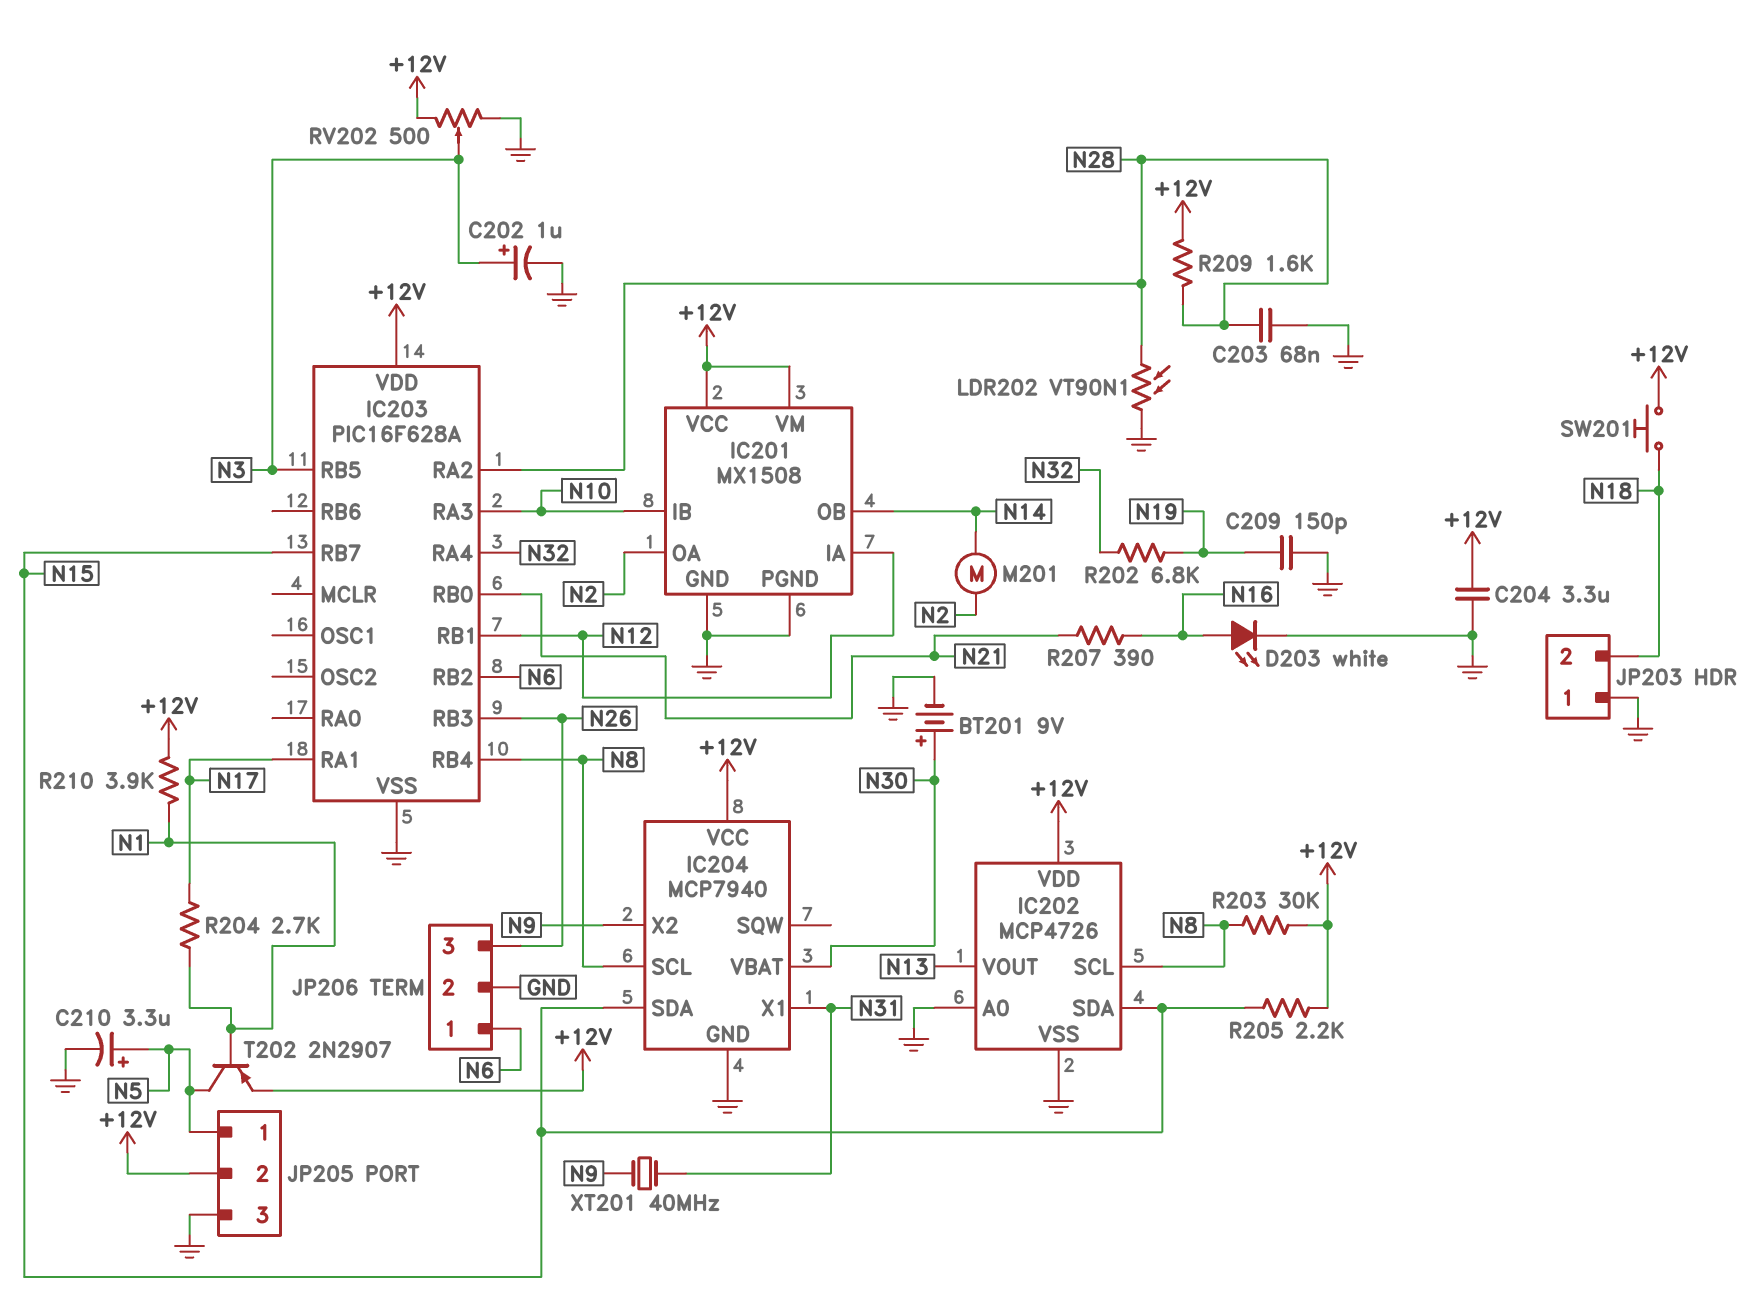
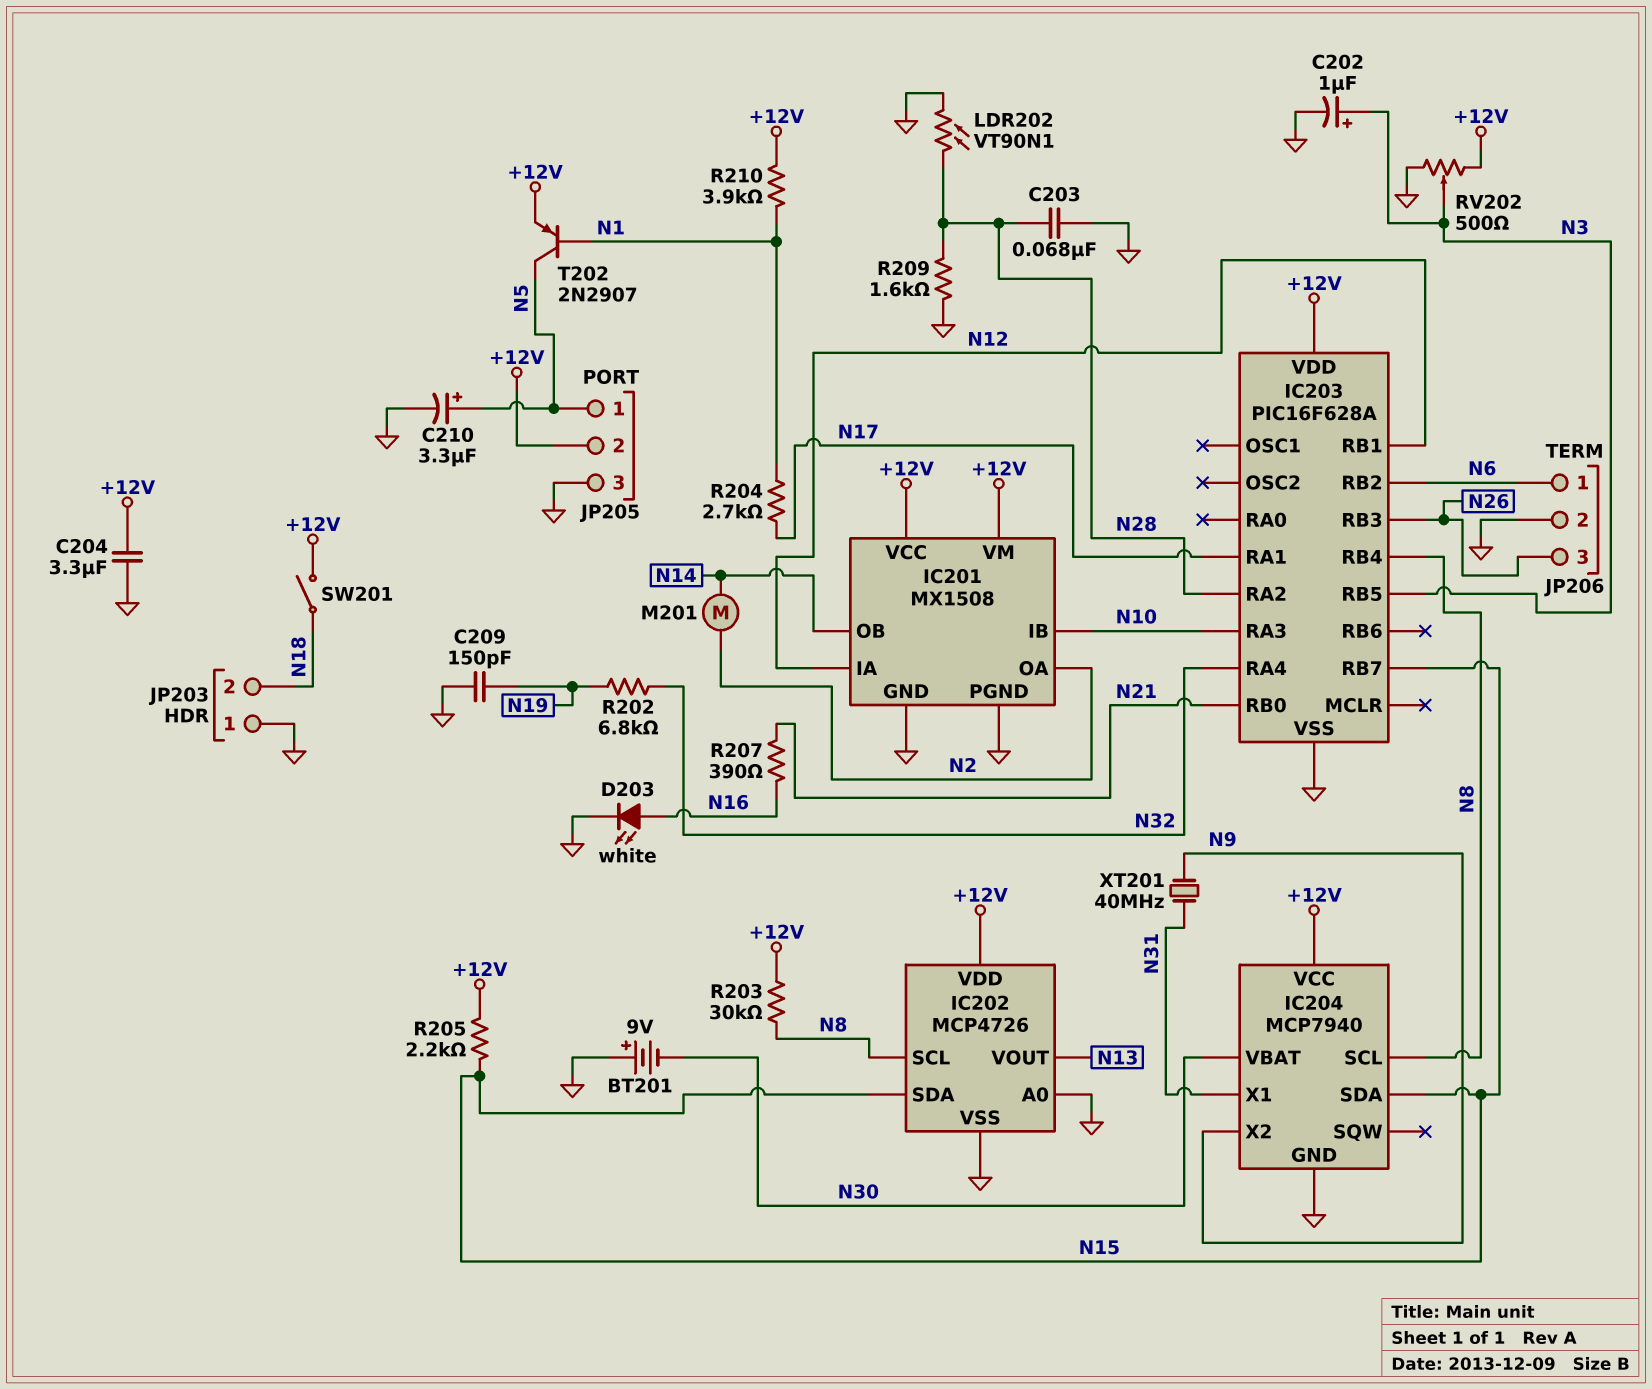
BT201: 9V (plus N30, minus GND) -> 9V (plus GND, minus N30)
R209: 1.6k (+12V, N28) -> 1.6k (GND, N28)
SW201: button (+12V, N18) -> switch (+12V, N18)

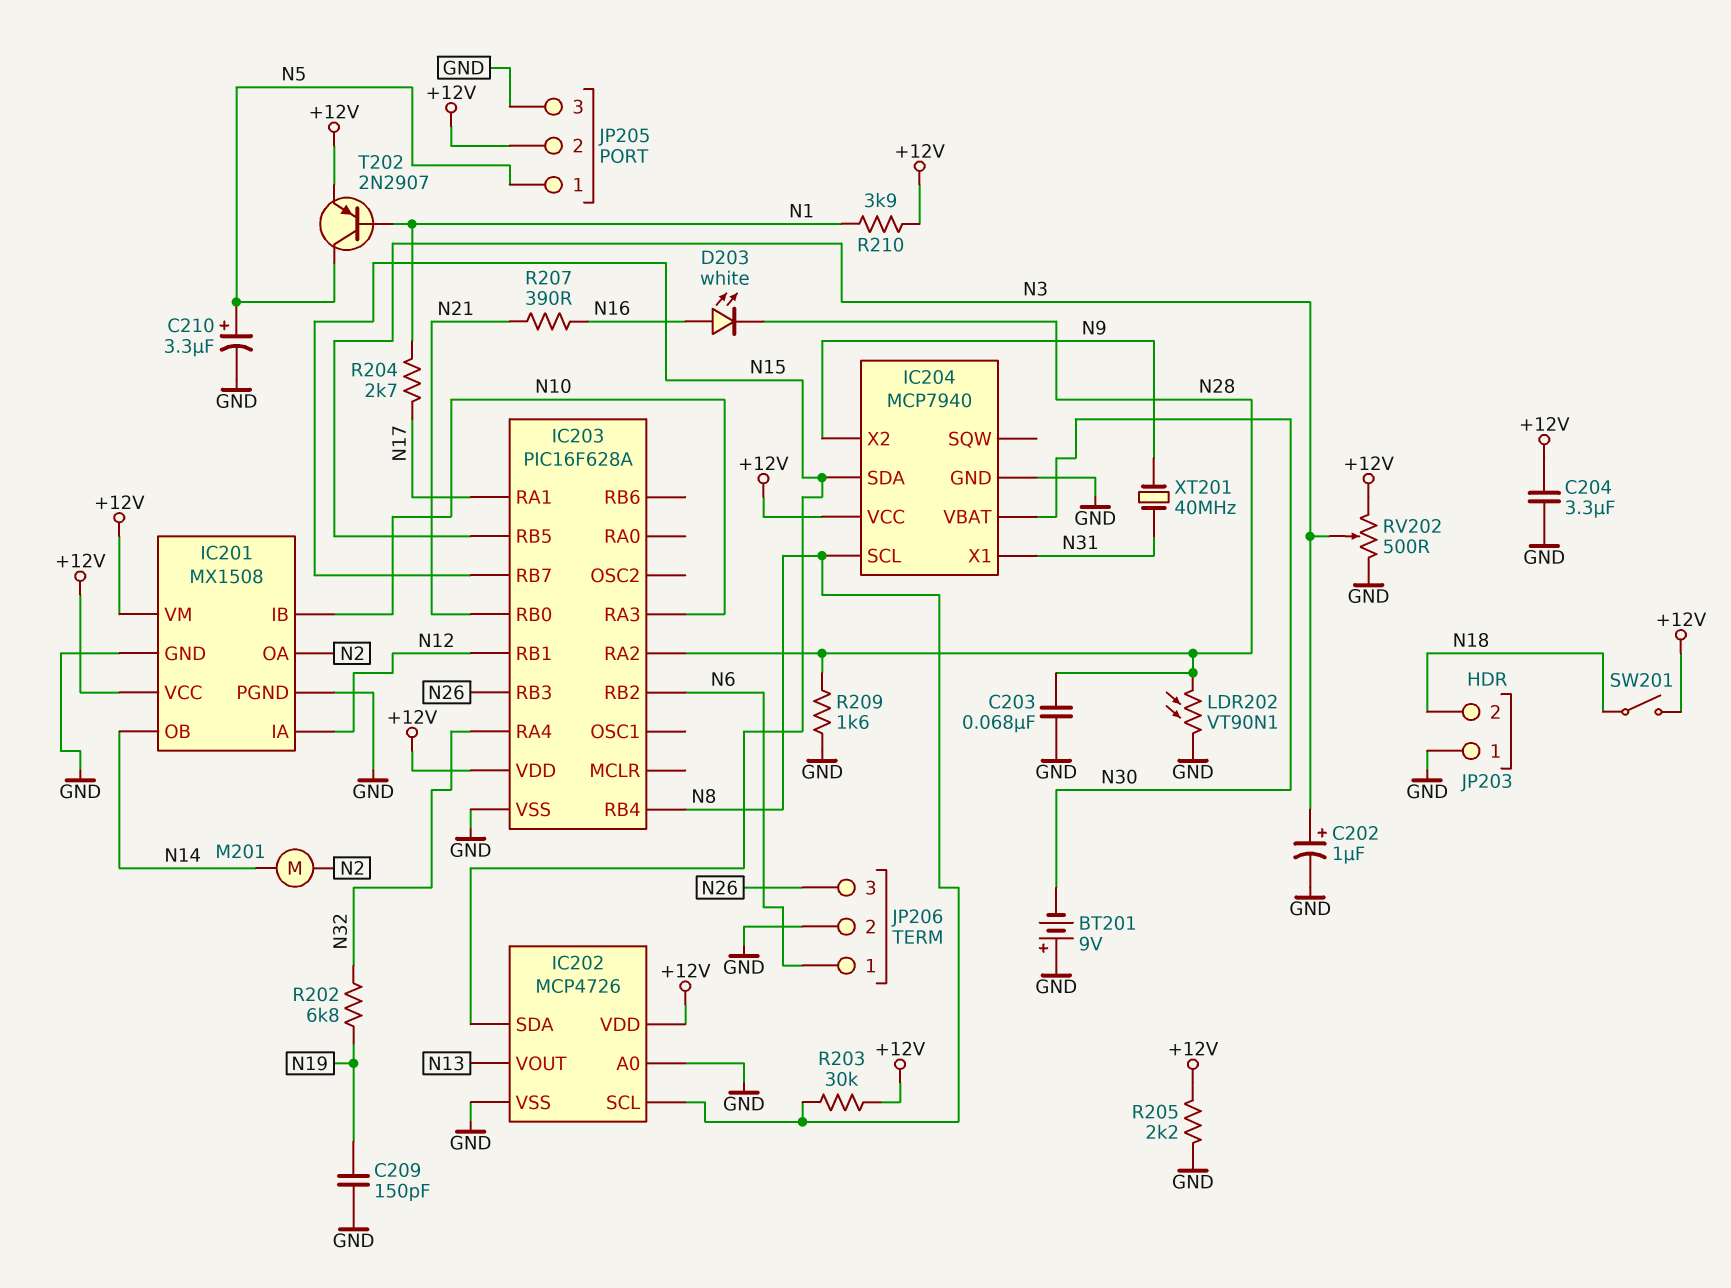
D203: LED white (A N16, K GND) -> LED white (A N16, K N28)
R205: 2.2k (+12V, N15) -> 2.2k (+12V, GND)

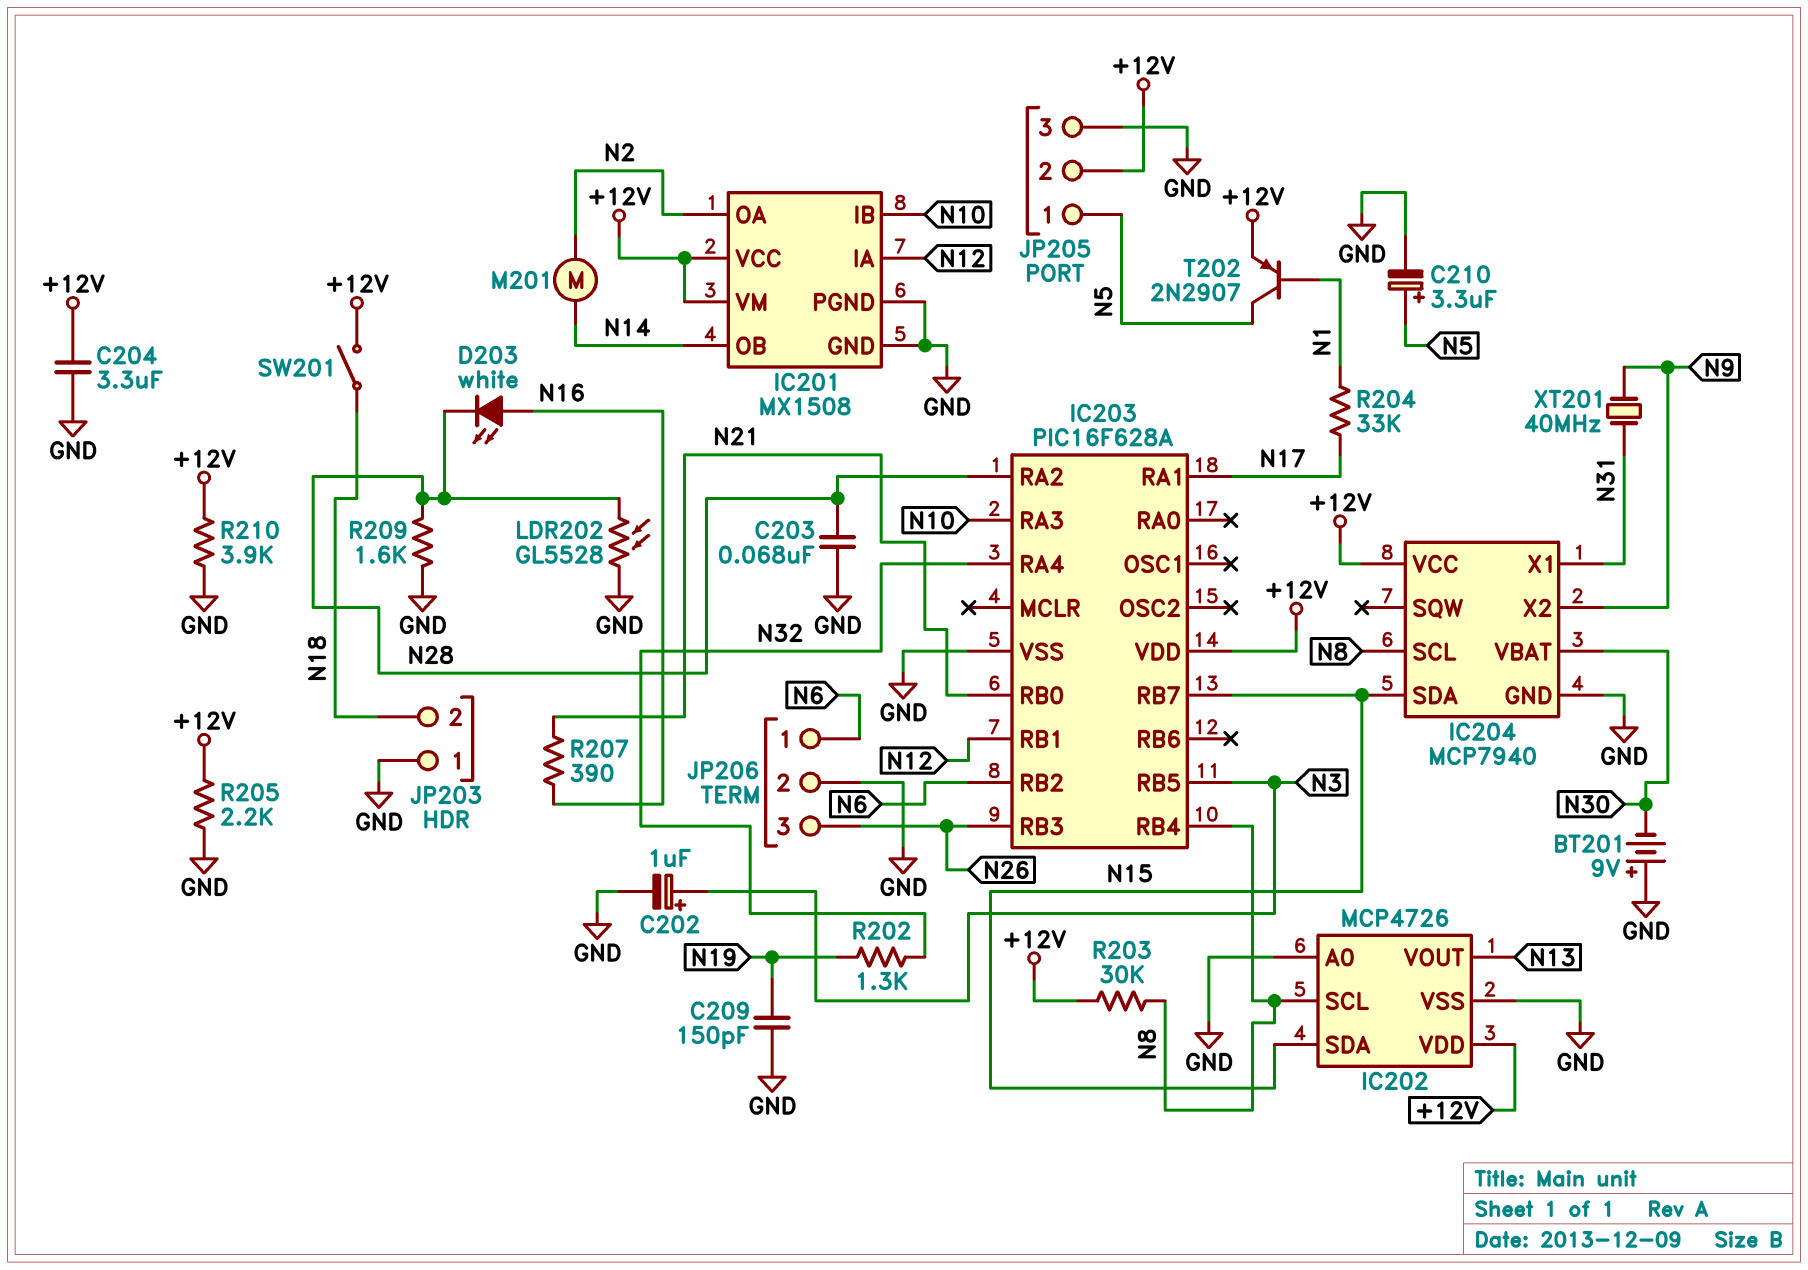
LDR202: VT90N1 (GND, N28) -> GL5528 (GND, N28)
R202: 6.8k (N19, N32) -> 1.3k (N19, N32)
R204: 2.7k (N1, N17) -> 33k (N1, N17)
R210: 3.9k (+12V, N1) -> 3.9k (+12V, GND)
RV202: 500 (+12V, GND, wiper N3) -> none

